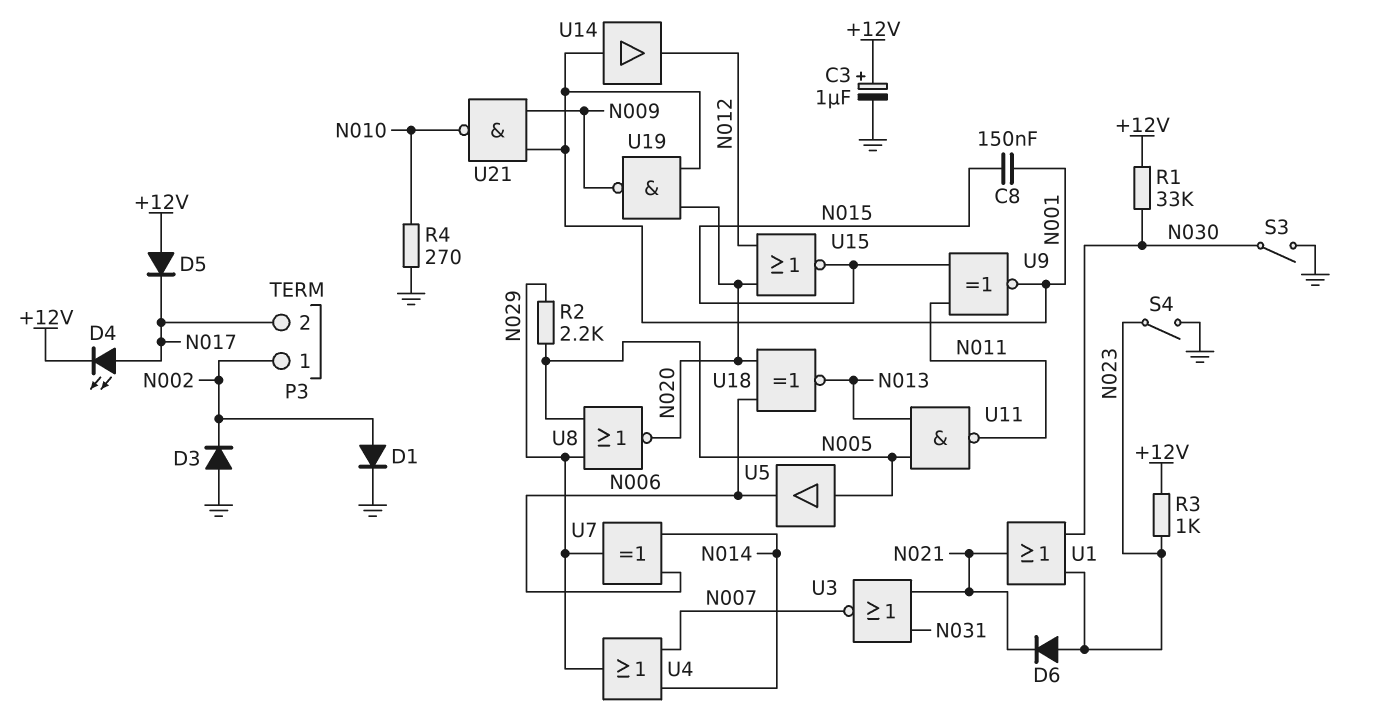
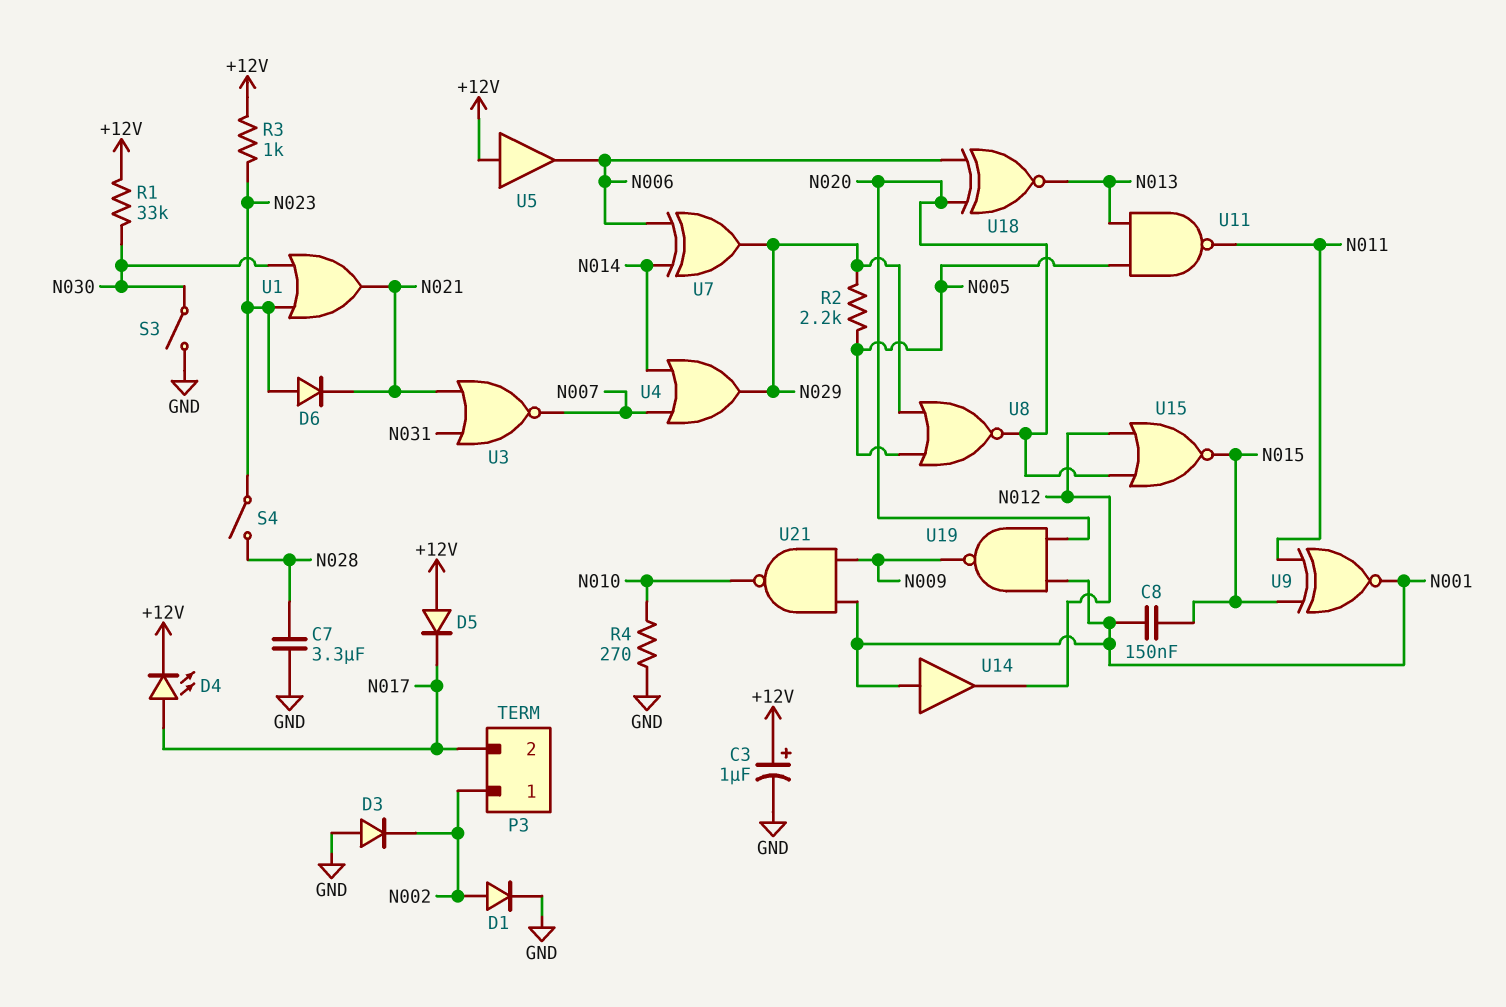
C7: none -> 3.3uF (GND, N028)
S4: switch (GND, N023) -> switch (N023, N028)
U5: buffer (in N005, out N006) -> buffer (in +12V, out N006)

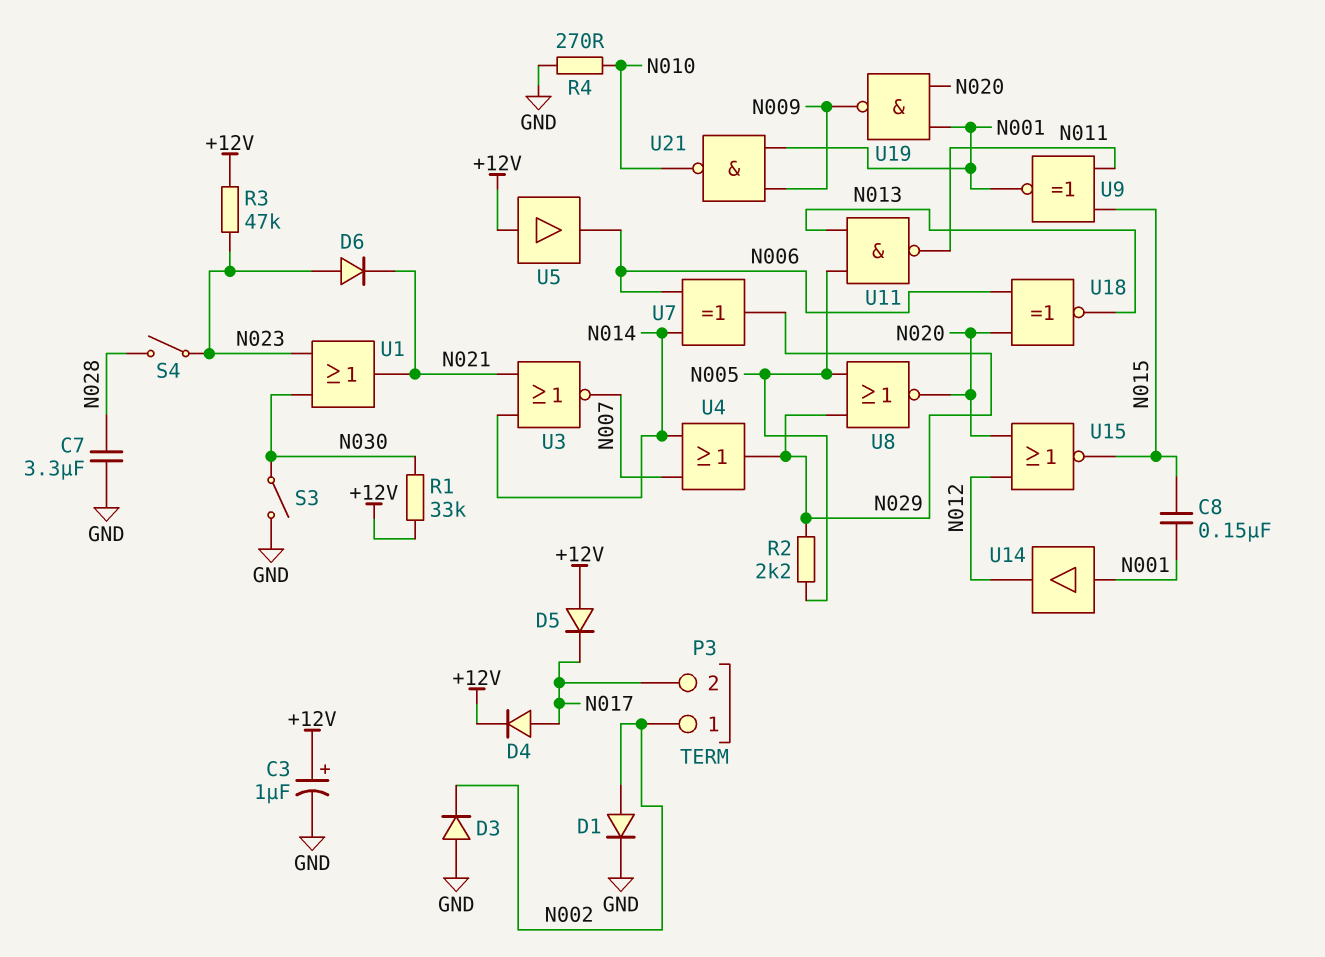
D4: LED (A N017, K +12V) -> diode (A N017, K +12V)
R3: 1k (+12V, N023) -> 47k (+12V, N023)
U3: NOR (in N021, in N031, out N007) -> NOR (in N014, in N021, out N007)

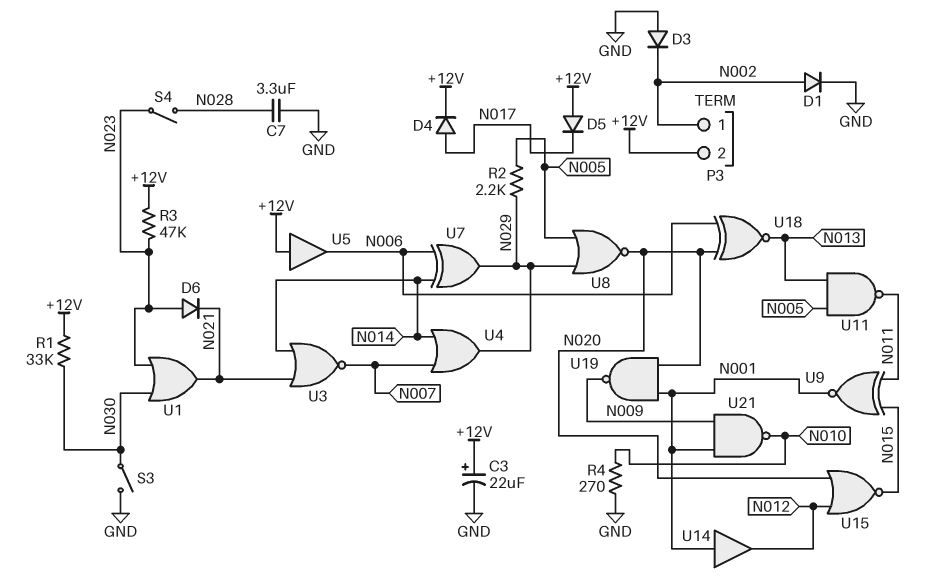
C3: 1uF (plus +12V, minus GND) -> 22uF (plus +12V, minus GND)
C8: 150nF (N001, N015) -> none
P3 pin 2: N017 -> +12V

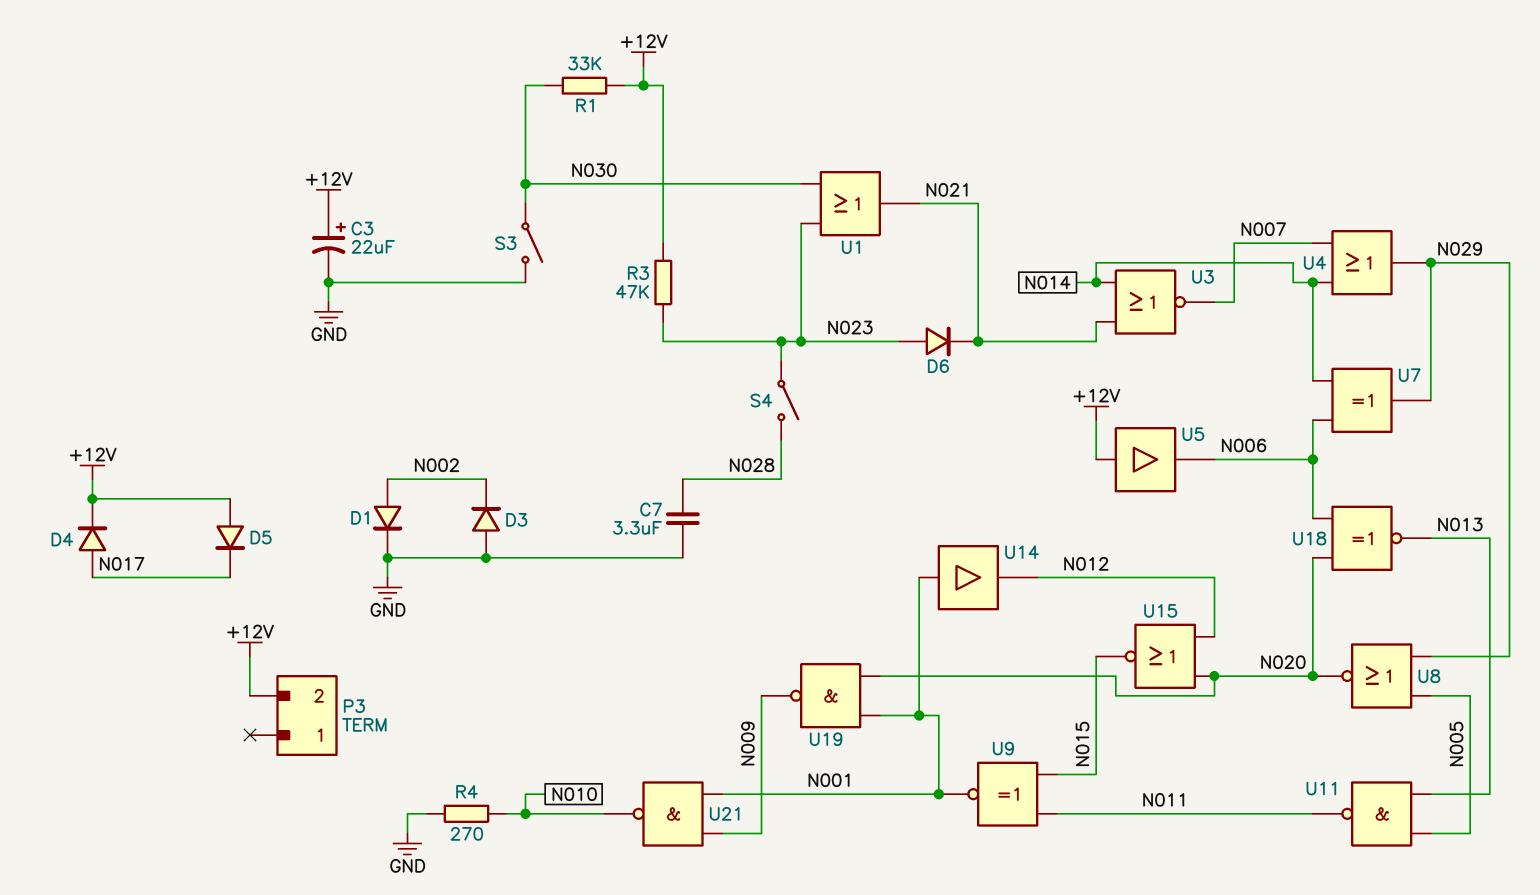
P3 pin 1: N002 -> none
R2: 2.2k (N005, N029) -> none

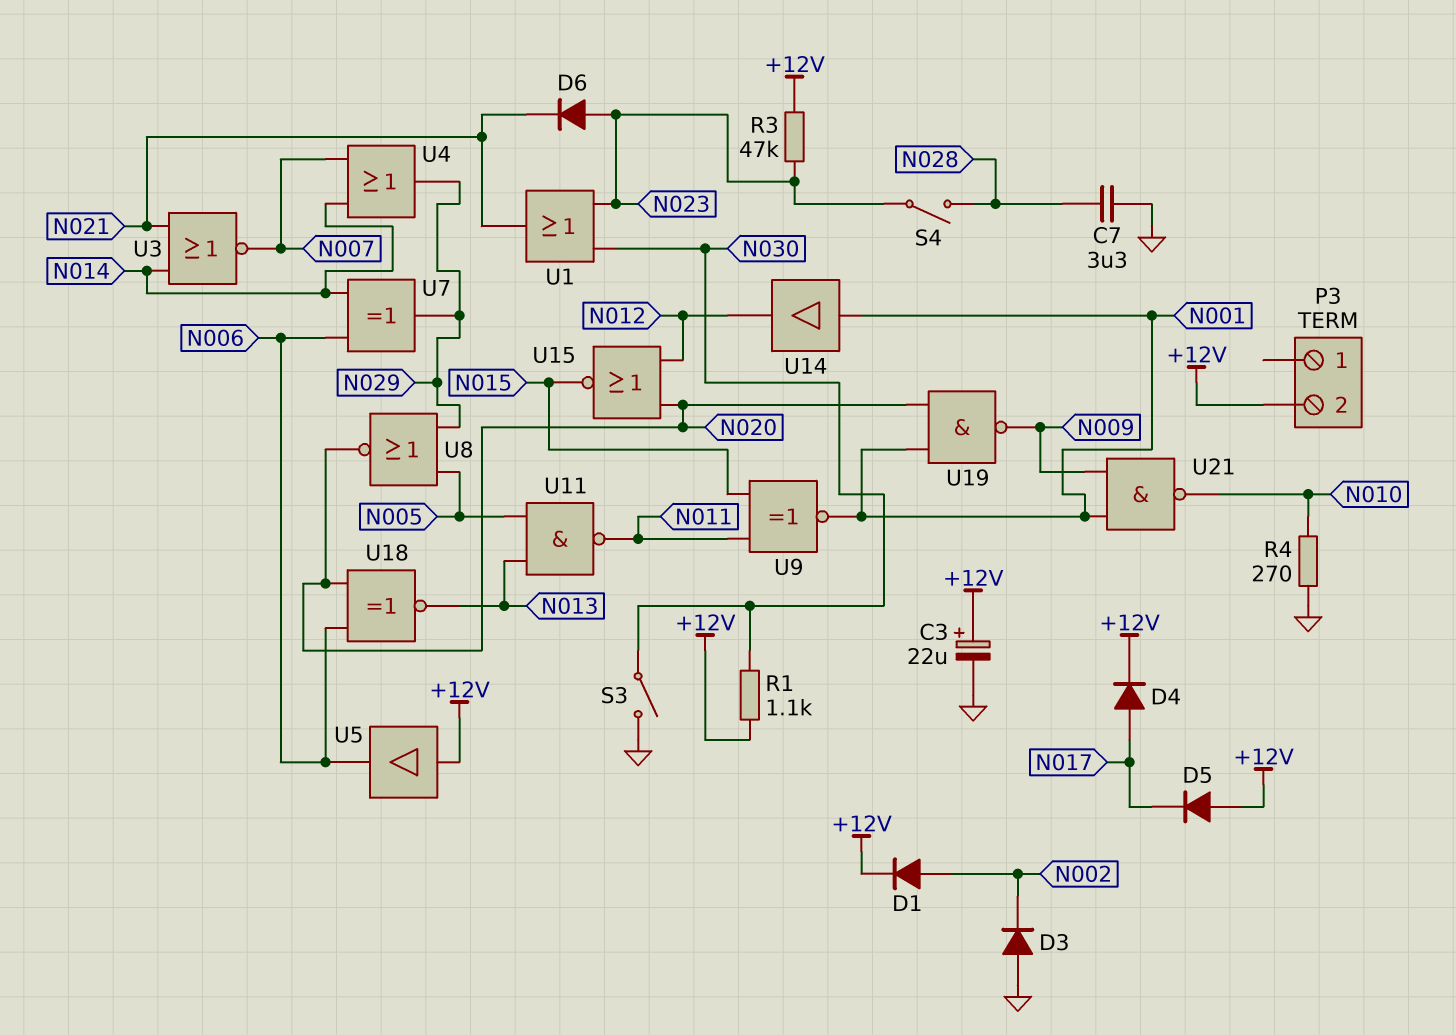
D1: diode (A N002, K GND) -> diode (A N002, K +12V)
R1: 33k (+12V, N030) -> 1.1k (+12V, N030)

